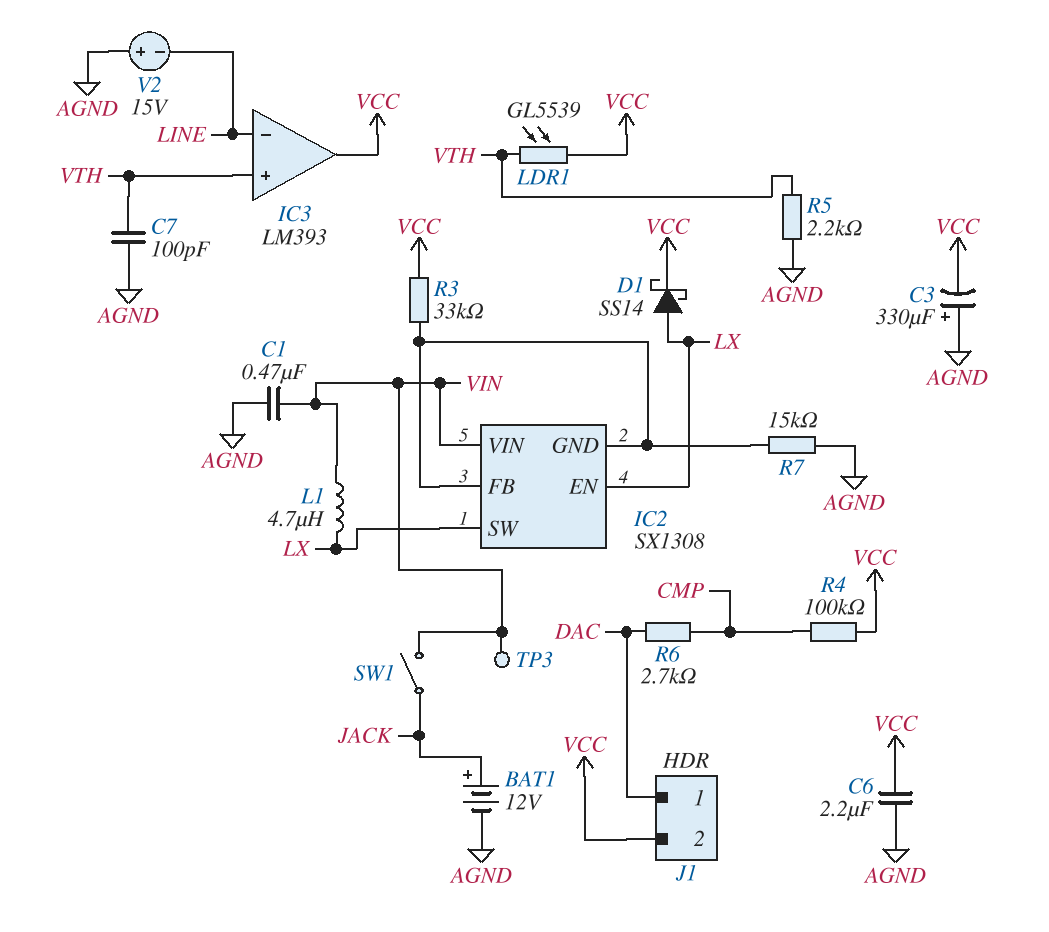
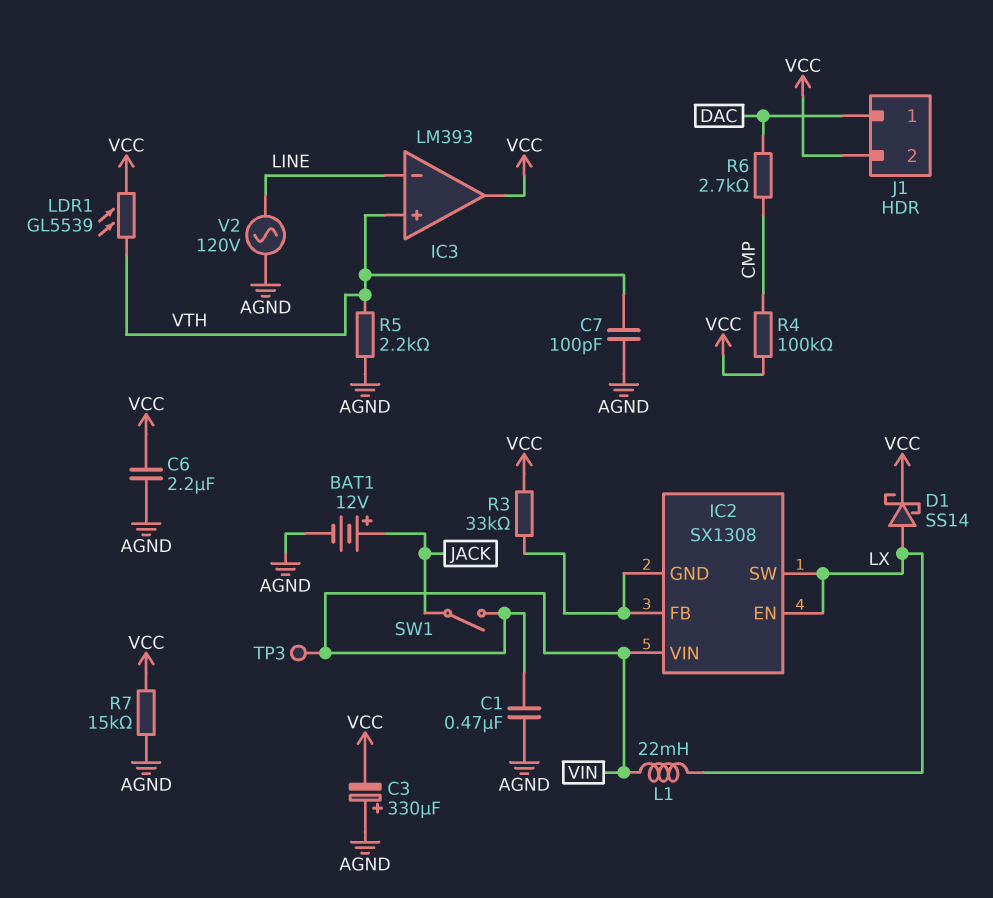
L1: 4.7uH (LX, VIN) -> 22mH (LX, VIN)
R7: 15k (AGND, IC2/FB) -> 15k (AGND, VCC)
V2: 15V (plus AGND, minus LINE) -> AC 120V (AGND, LINE)

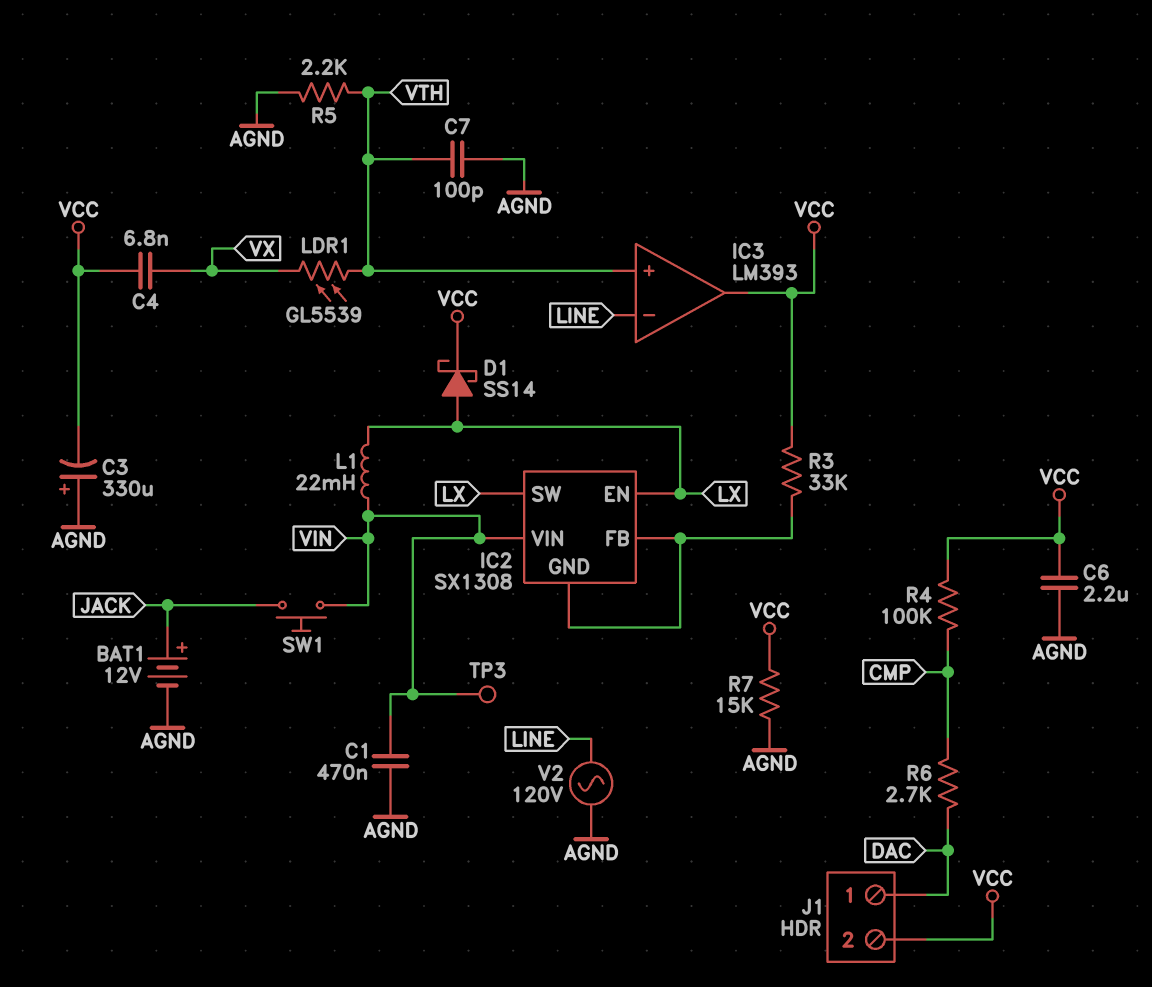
C4: none -> 6.8nF (VCC, VX)
LDR1: GL5539 (VCC, VTH) -> GL5539 (VTH, VX)
SW1: switch (JACK, VIN) -> button (JACK, VIN)

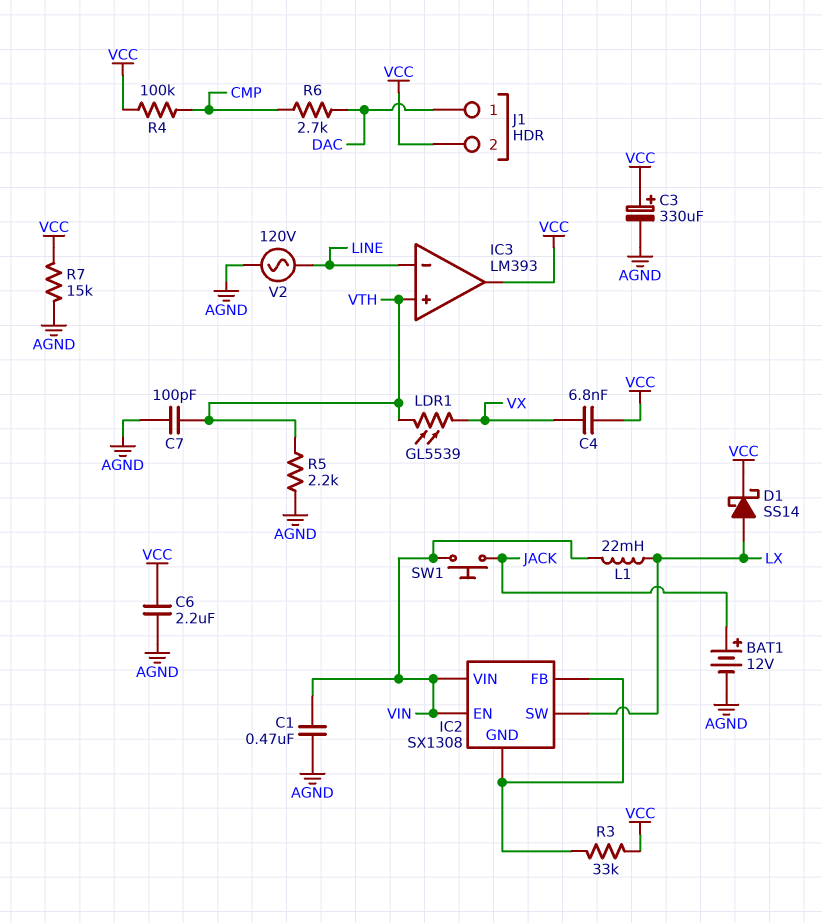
C3: 330uF (plus AGND, minus VCC) -> 330uF (plus VCC, minus AGND)
IC2 pin EN: LX -> VIN
TP3: test point (VIN) -> none

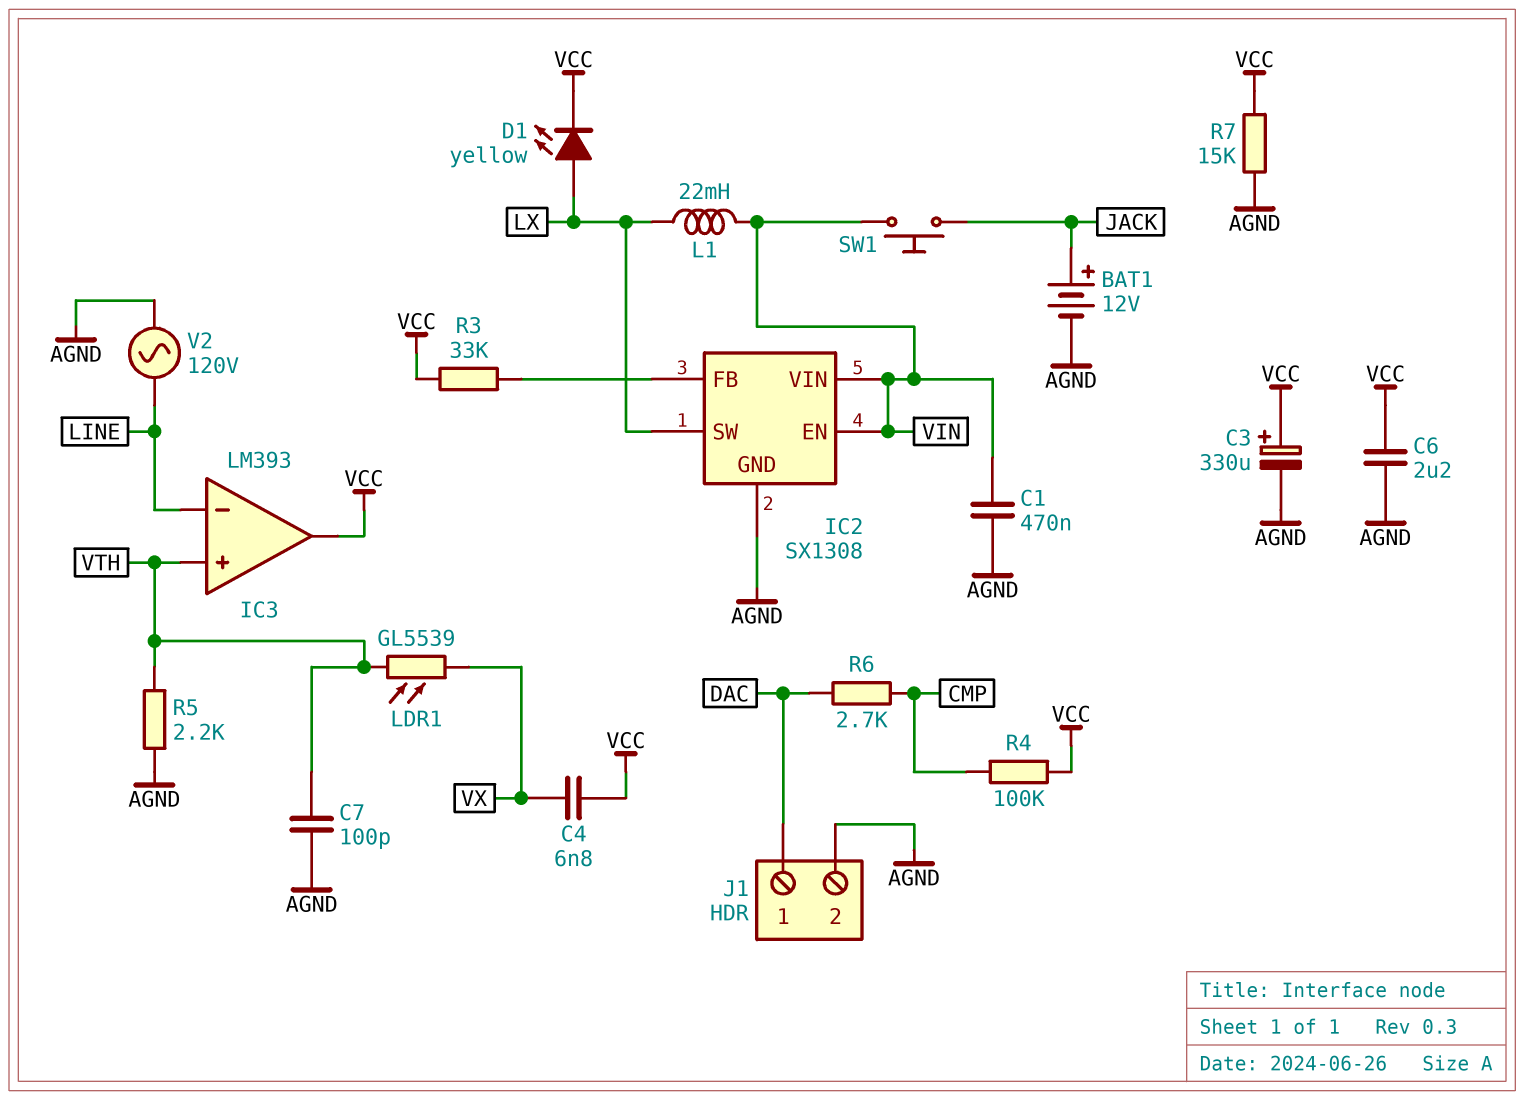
D1: schottky SS14 (A LX, K VCC) -> LED yellow (A LX, K VCC)
IC2 pin GND: IC2/FB -> AGND
J1 pin 2: VCC -> AGND

